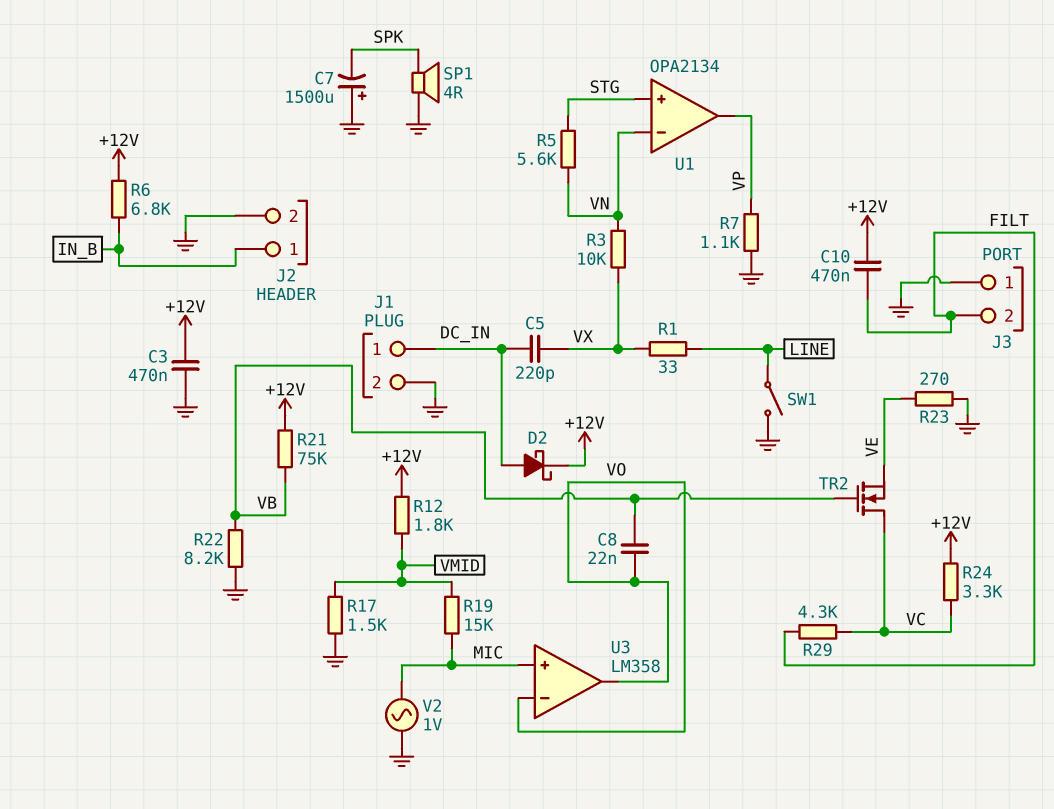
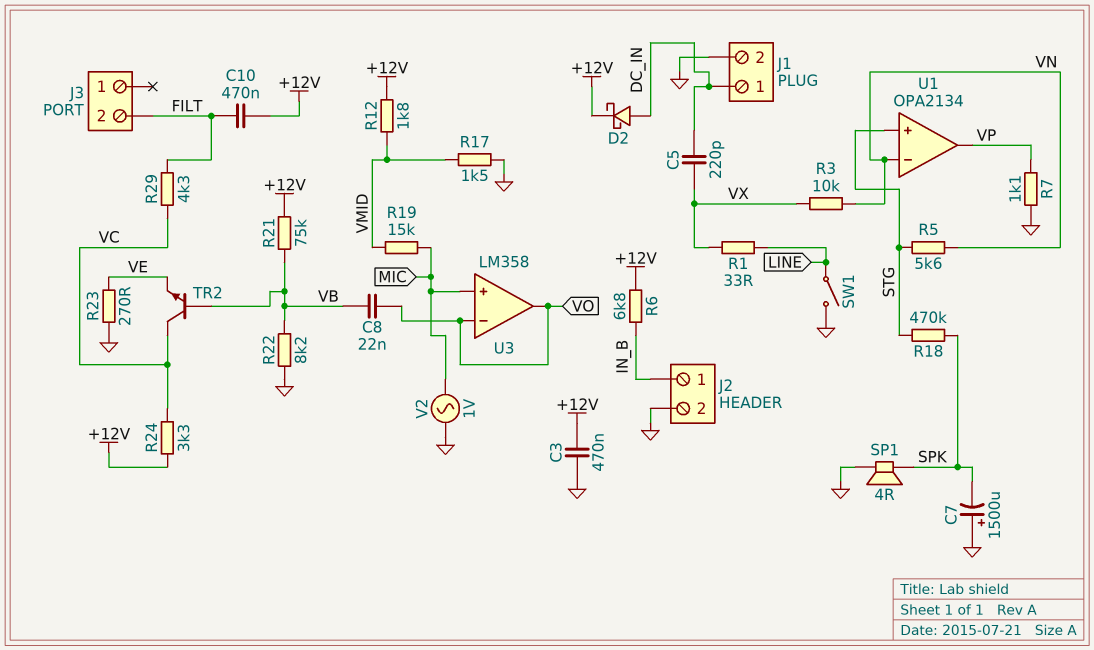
J3 pin 1: GND -> none
R18: none -> 470k (SPK, STG)
TR2: NMOS (G VB, D VC, S VE) -> NPN (B VB, C VC, E VE)

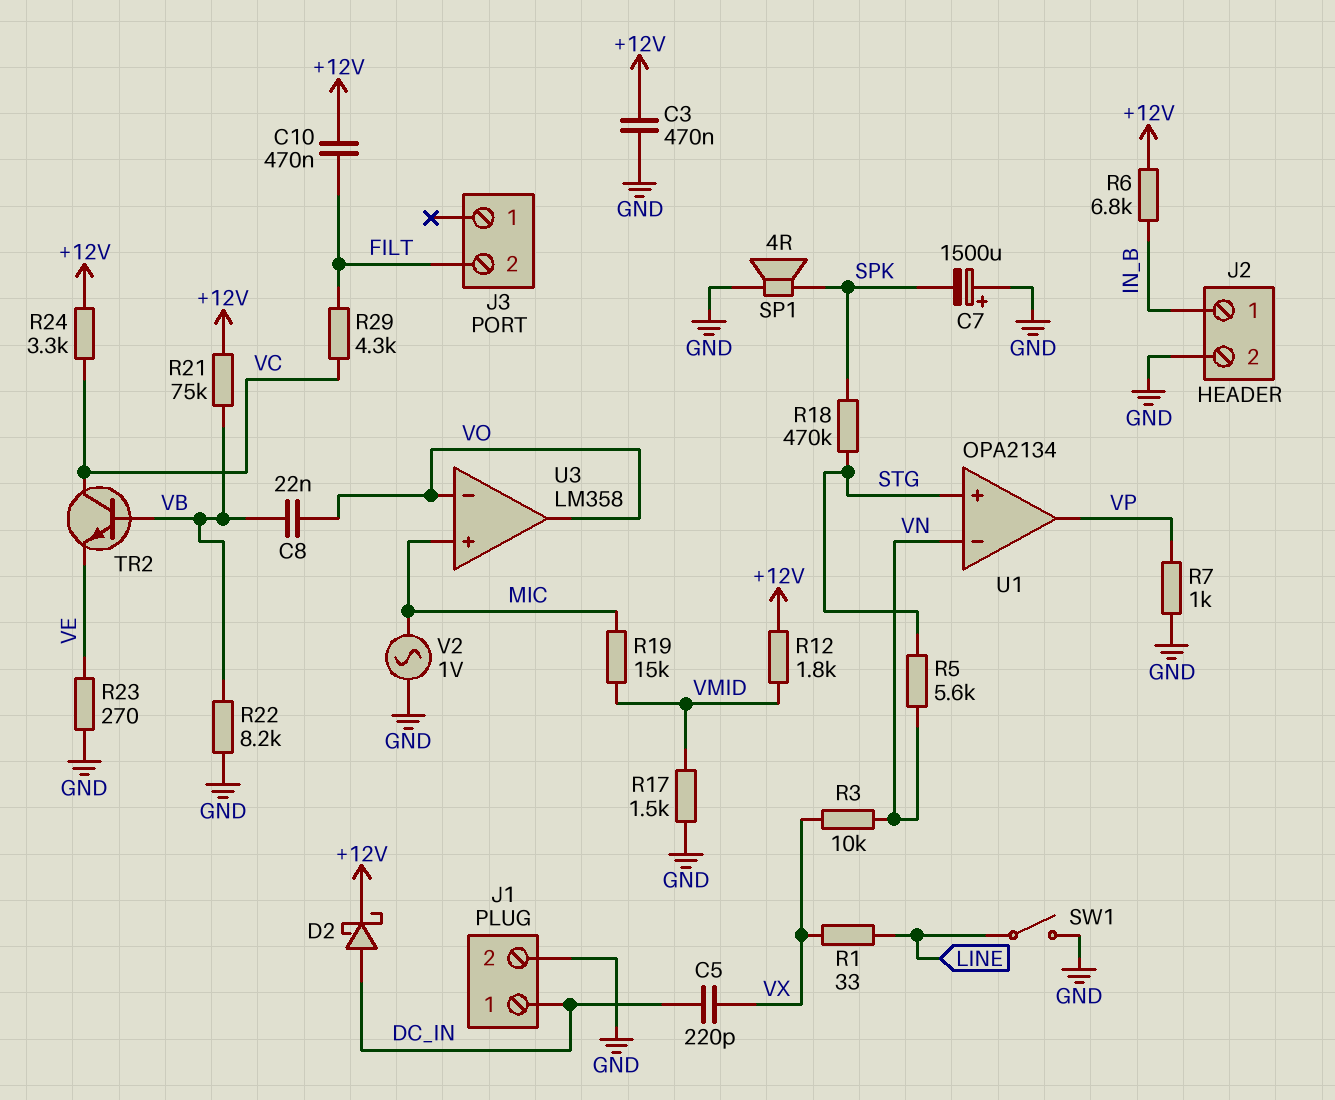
R7: 1.1k (GND, VP) -> 1k (GND, VP)

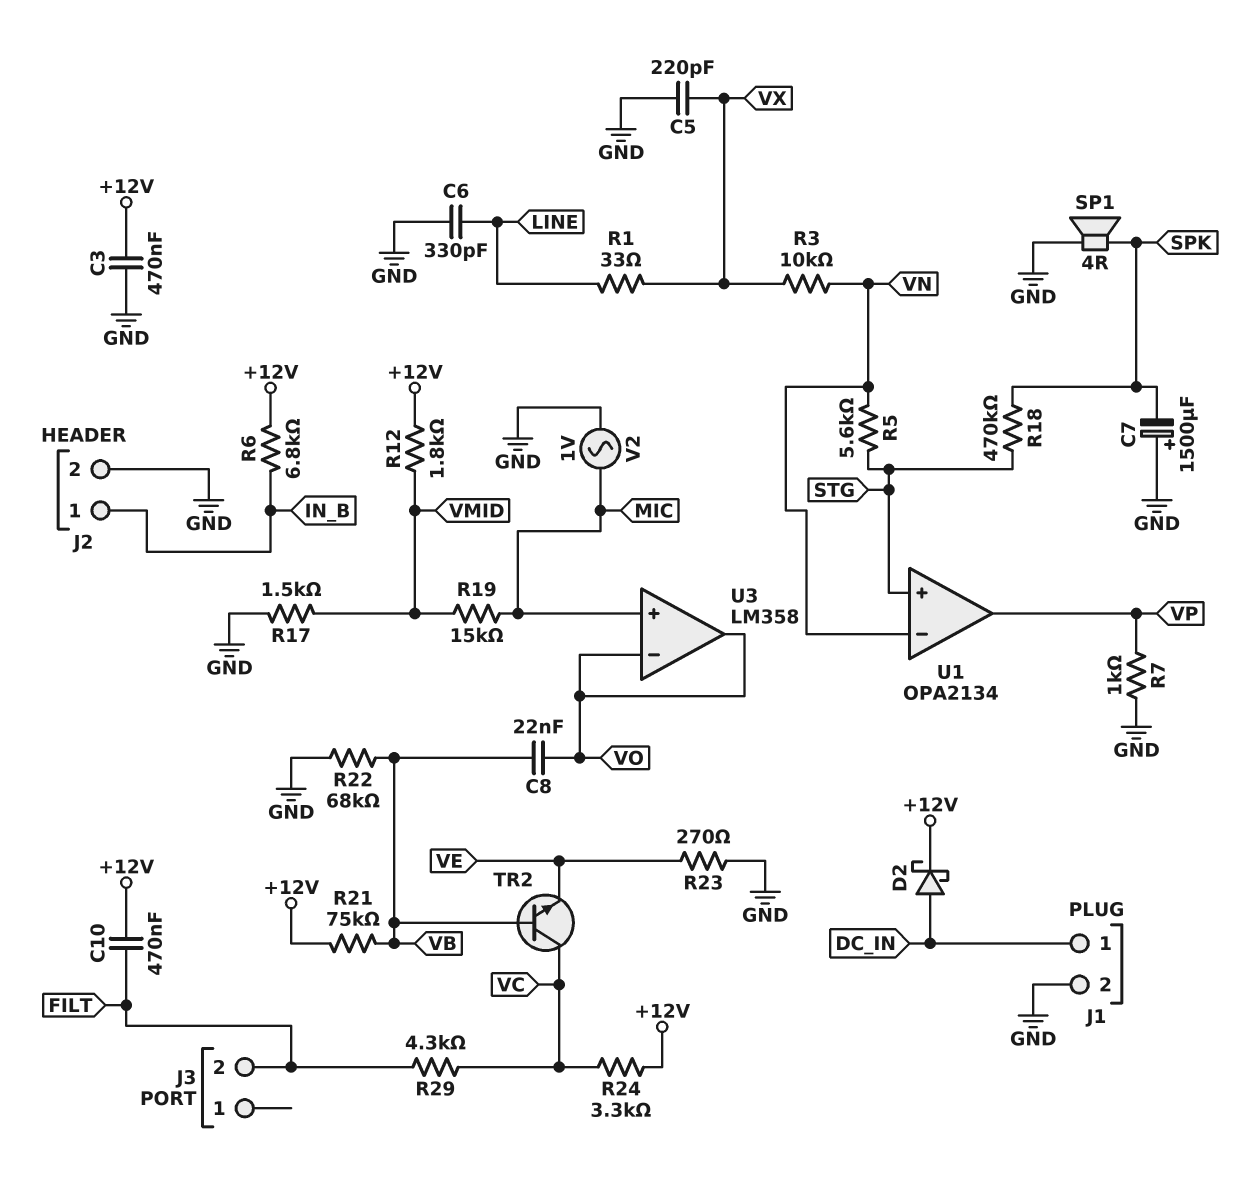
C5: 220pF (DC_IN, VX) -> 220pF (GND, VX)
C6: none -> 330pF (GND, LINE)
R22: 8.2k (GND, VB) -> 68k (GND, VB)
SW1: switch (GND, LINE) -> none

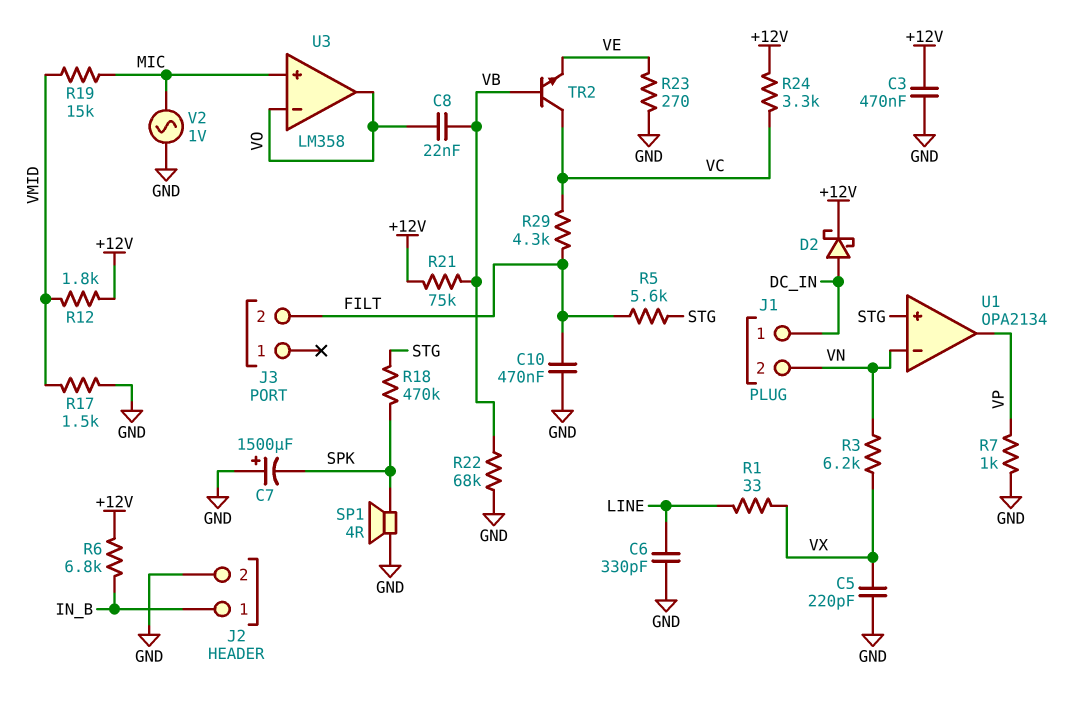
C10: 470nF (+12V, FILT) -> 470nF (FILT, GND)
J1 pin 2: GND -> VN
R3: 10k (VN, VX) -> 6.2k (VN, VX)
R5: 5.6k (STG, VN) -> 5.6k (FILT, STG)

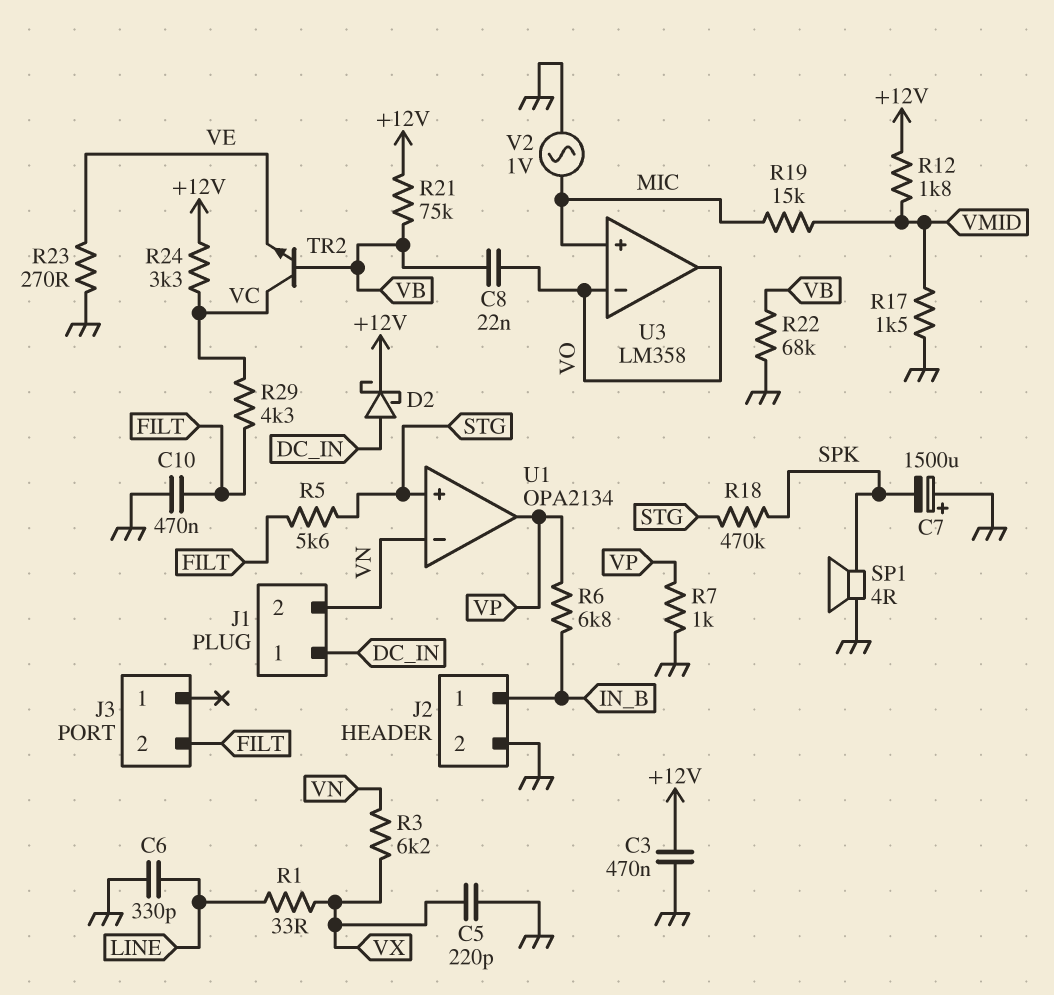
R6: 6.8k (+12V, IN_B) -> 6.8k (IN_B, VP)

